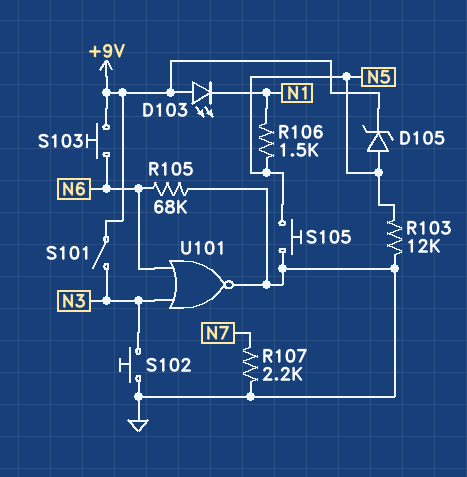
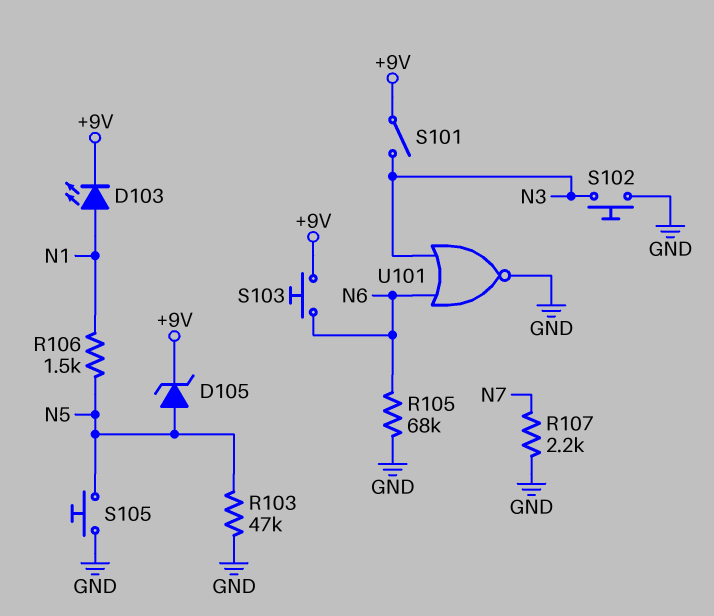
D103: LED (A +9V, K N1) -> LED (A N1, K +9V)
R103: 12k (GND, N5) -> 47k (GND, N5)

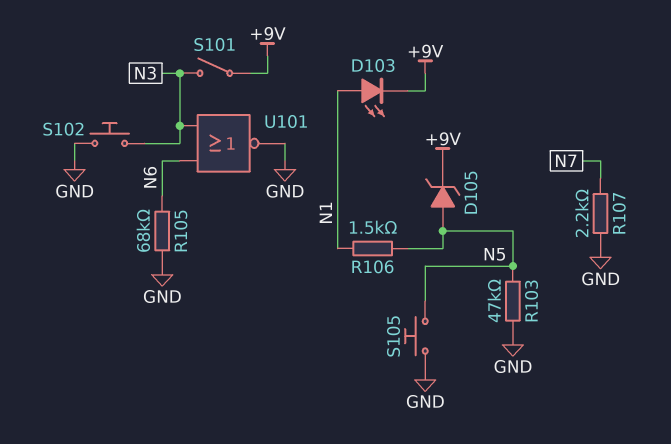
S103: button (+9V, N6) -> none

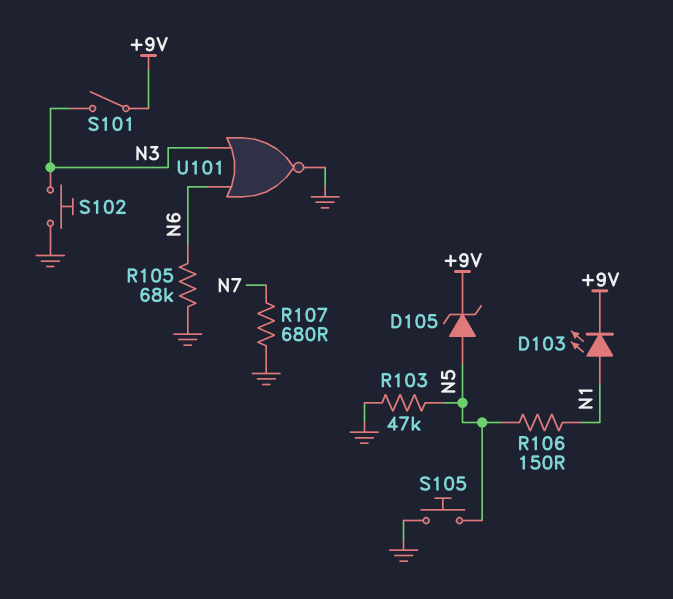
R106: 1.5k (N1, N5) -> 150 (N1, N5)
R107: 2.2k (GND, N7) -> 680 (GND, N7)

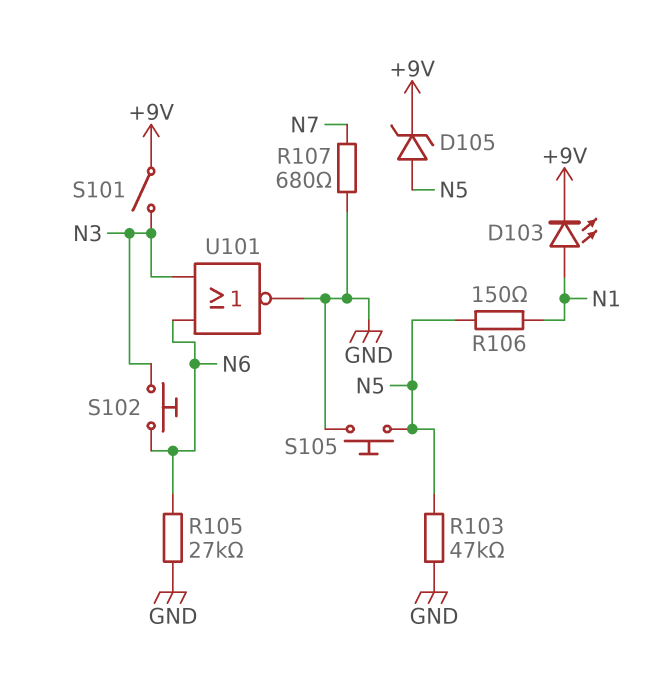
R105: 68k (GND, N6) -> 27k (GND, N6)
S102: button (GND, N3) -> button (N3, N6)

